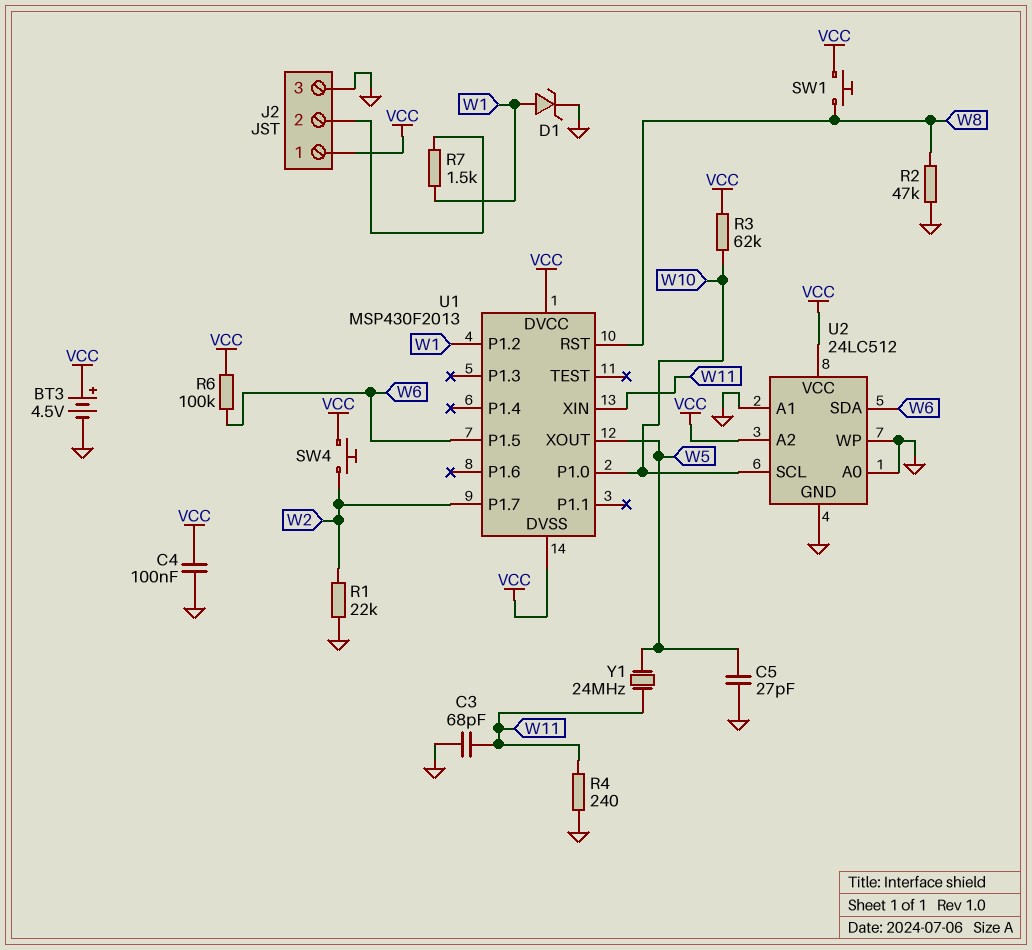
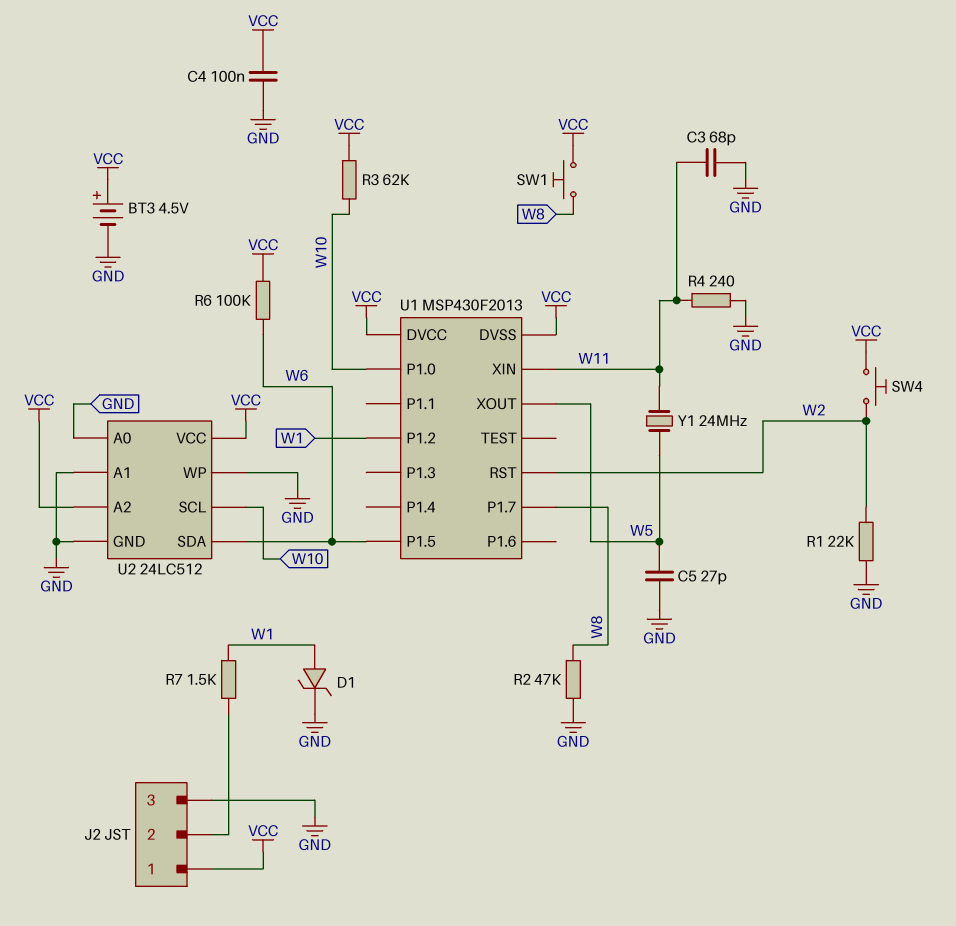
U1 pin P1.7: W2 -> W8
U1 pin RST: W8 -> W2

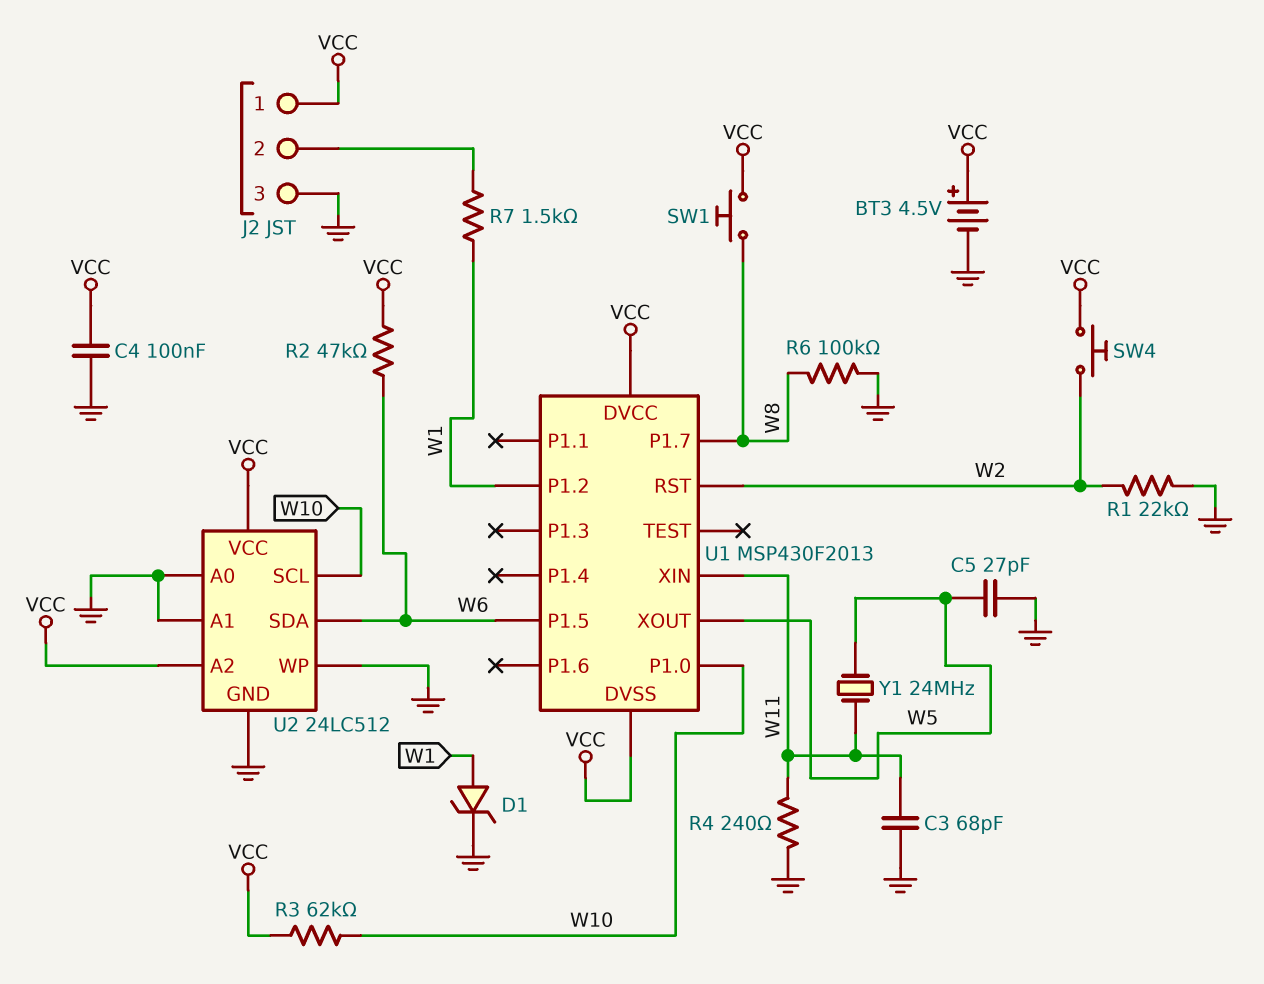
R2: 47k (GND, W8) -> 47k (VCC, W6)
R6: 100k (VCC, W6) -> 100k (GND, W8)

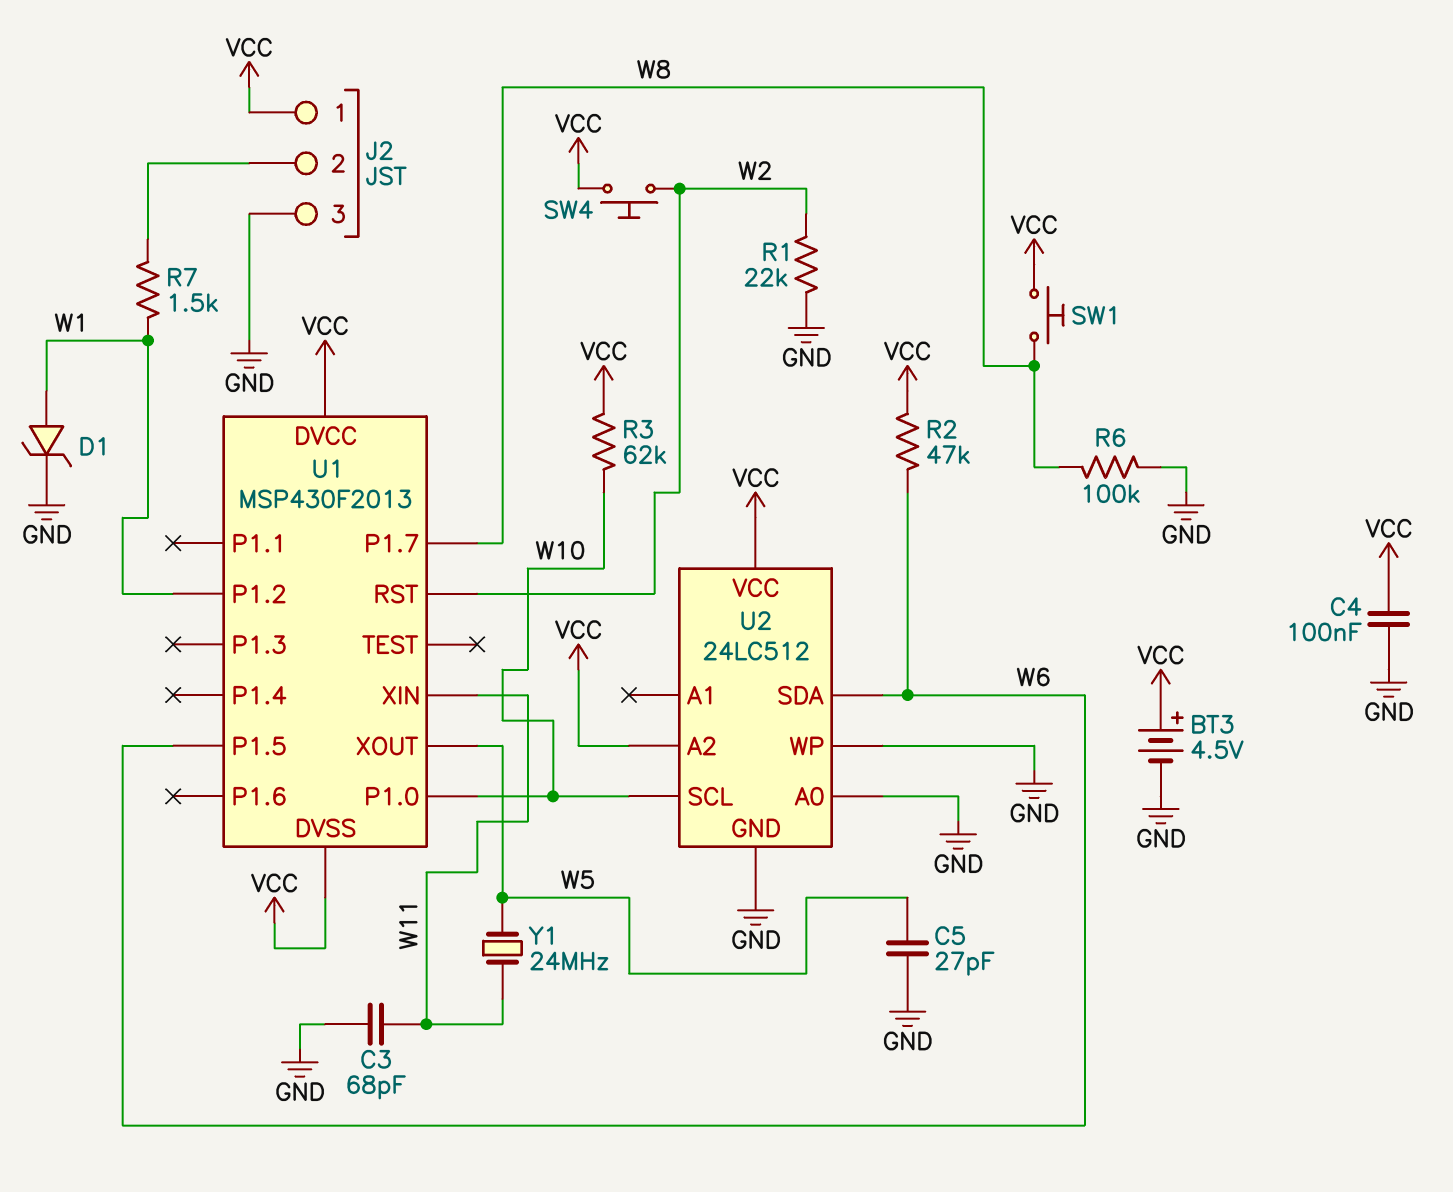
R4: 240 (GND, W11) -> none
U2 pin A1: GND -> none

